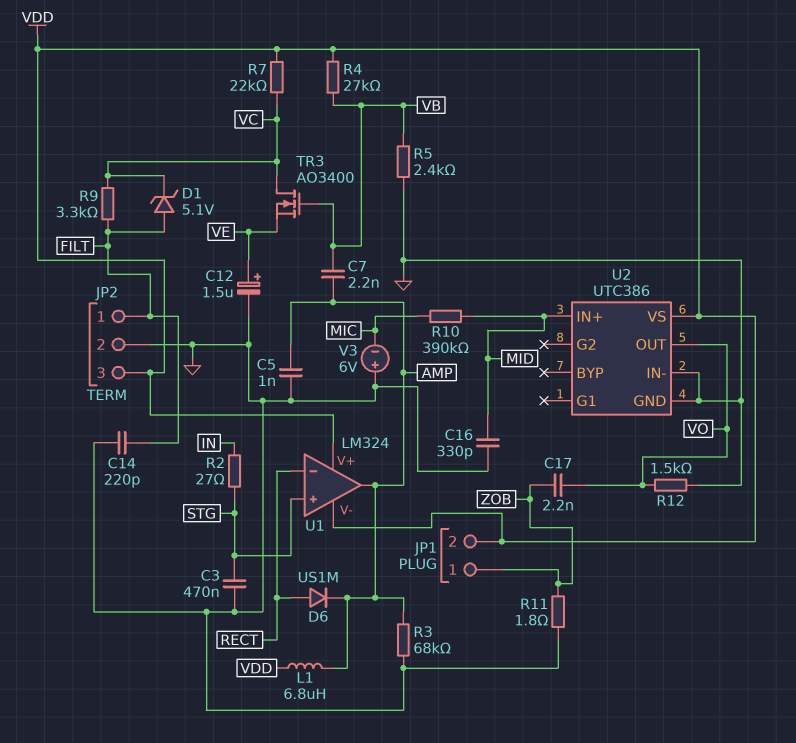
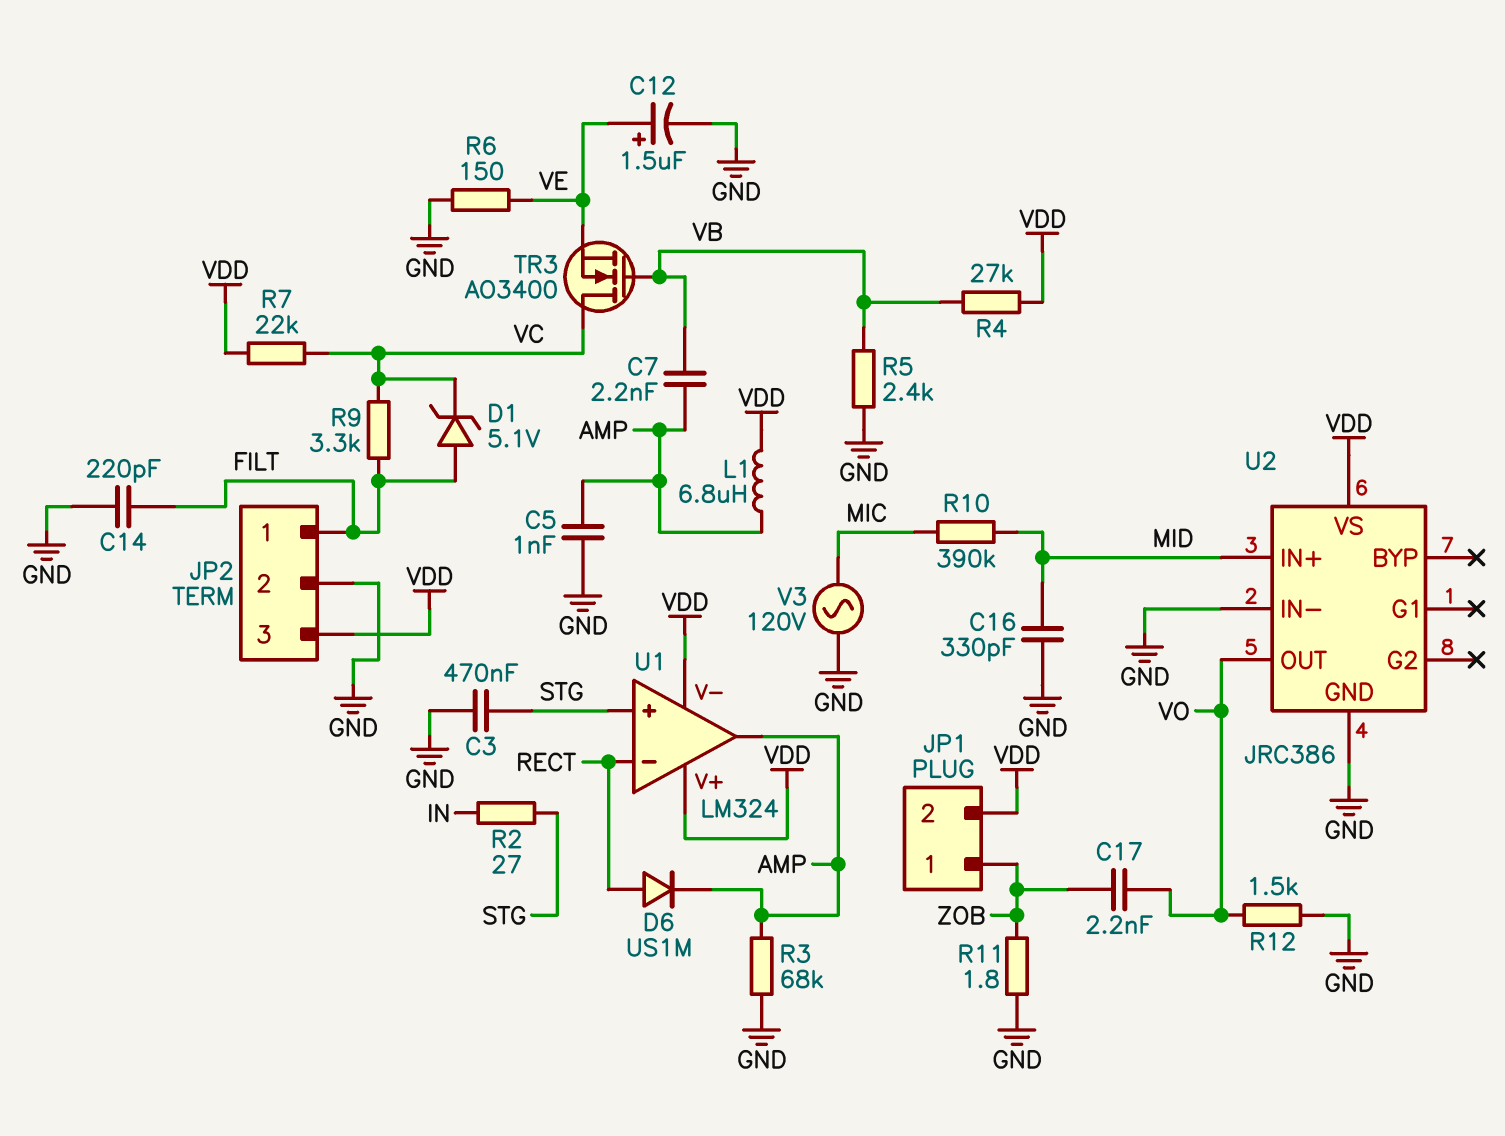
R6: none -> 150 (GND, VE)
U2: UTC386 -> JRC386
V3: 6V (plus GND, minus MIC) -> AC 120V (GND, MIC)

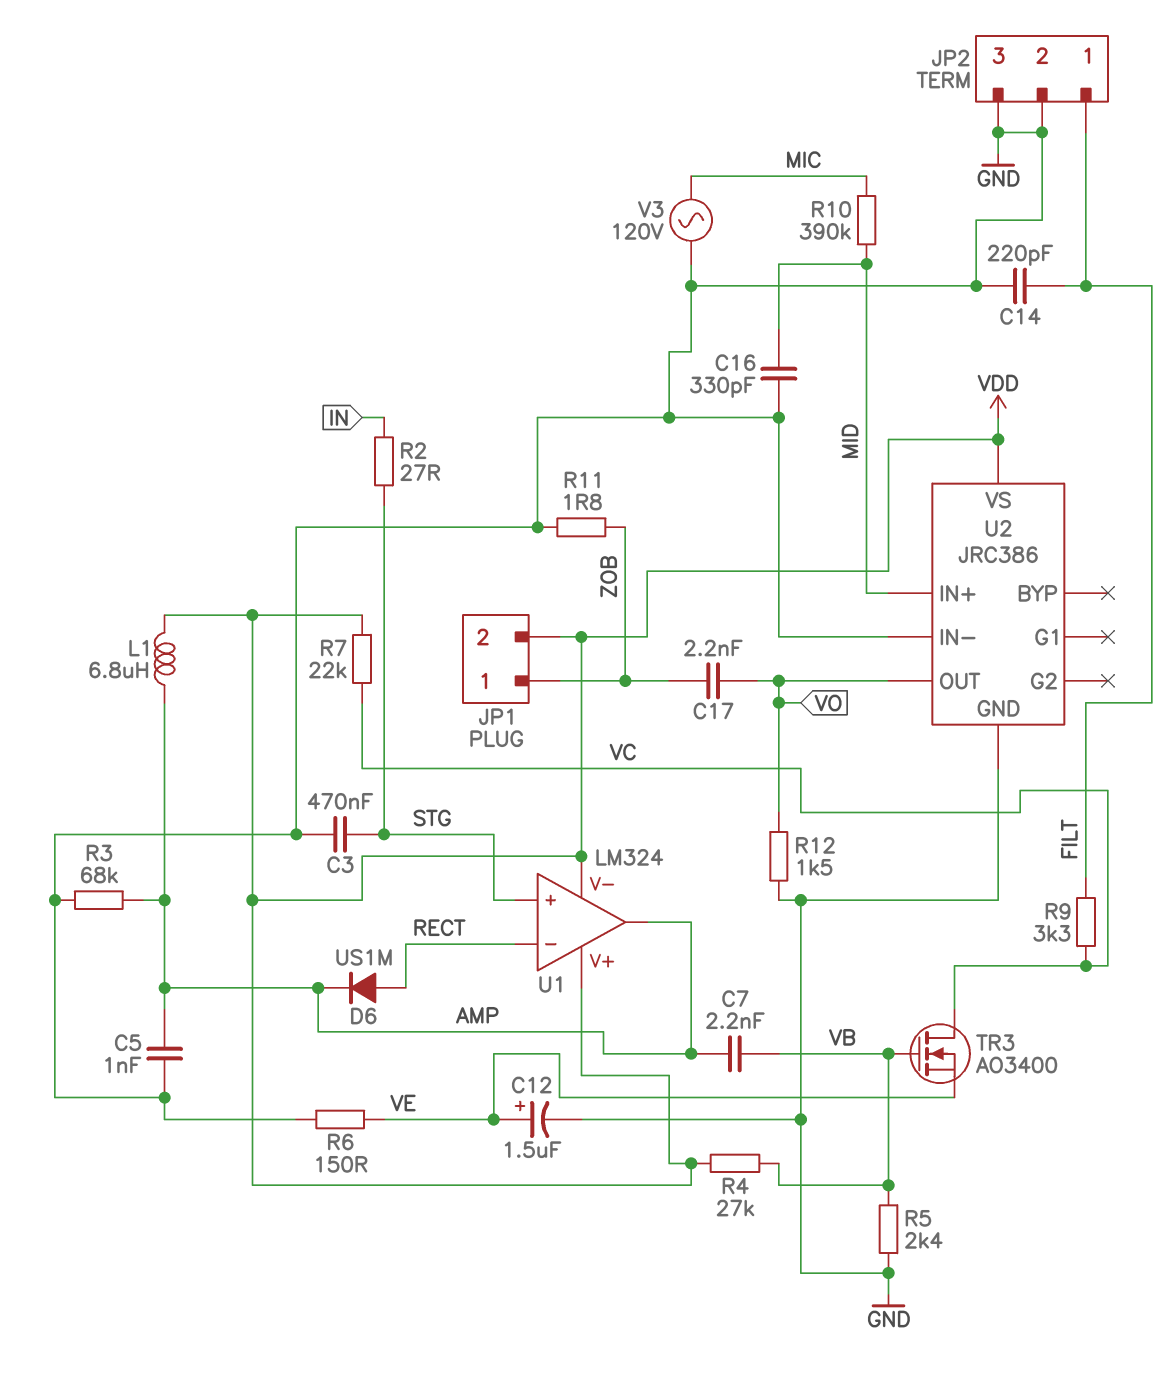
D1: zener 5.1V (A FILT, K VC) -> none
JP2 pin 3: VDD -> GND

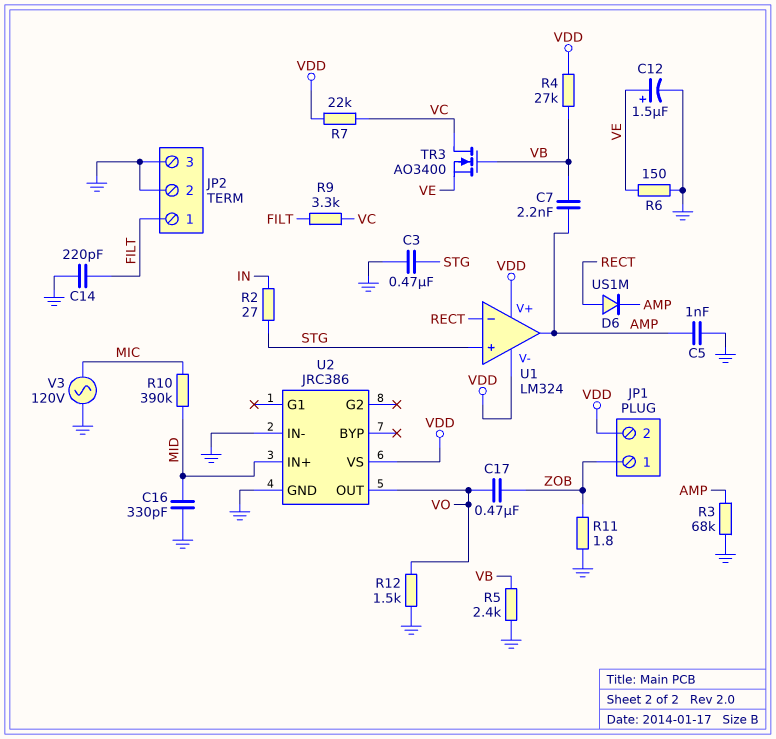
C17: 2.2nF (VO, ZOB) -> 470nF (VO, ZOB)
L1: 6.8uH (AMP, VDD) -> none

